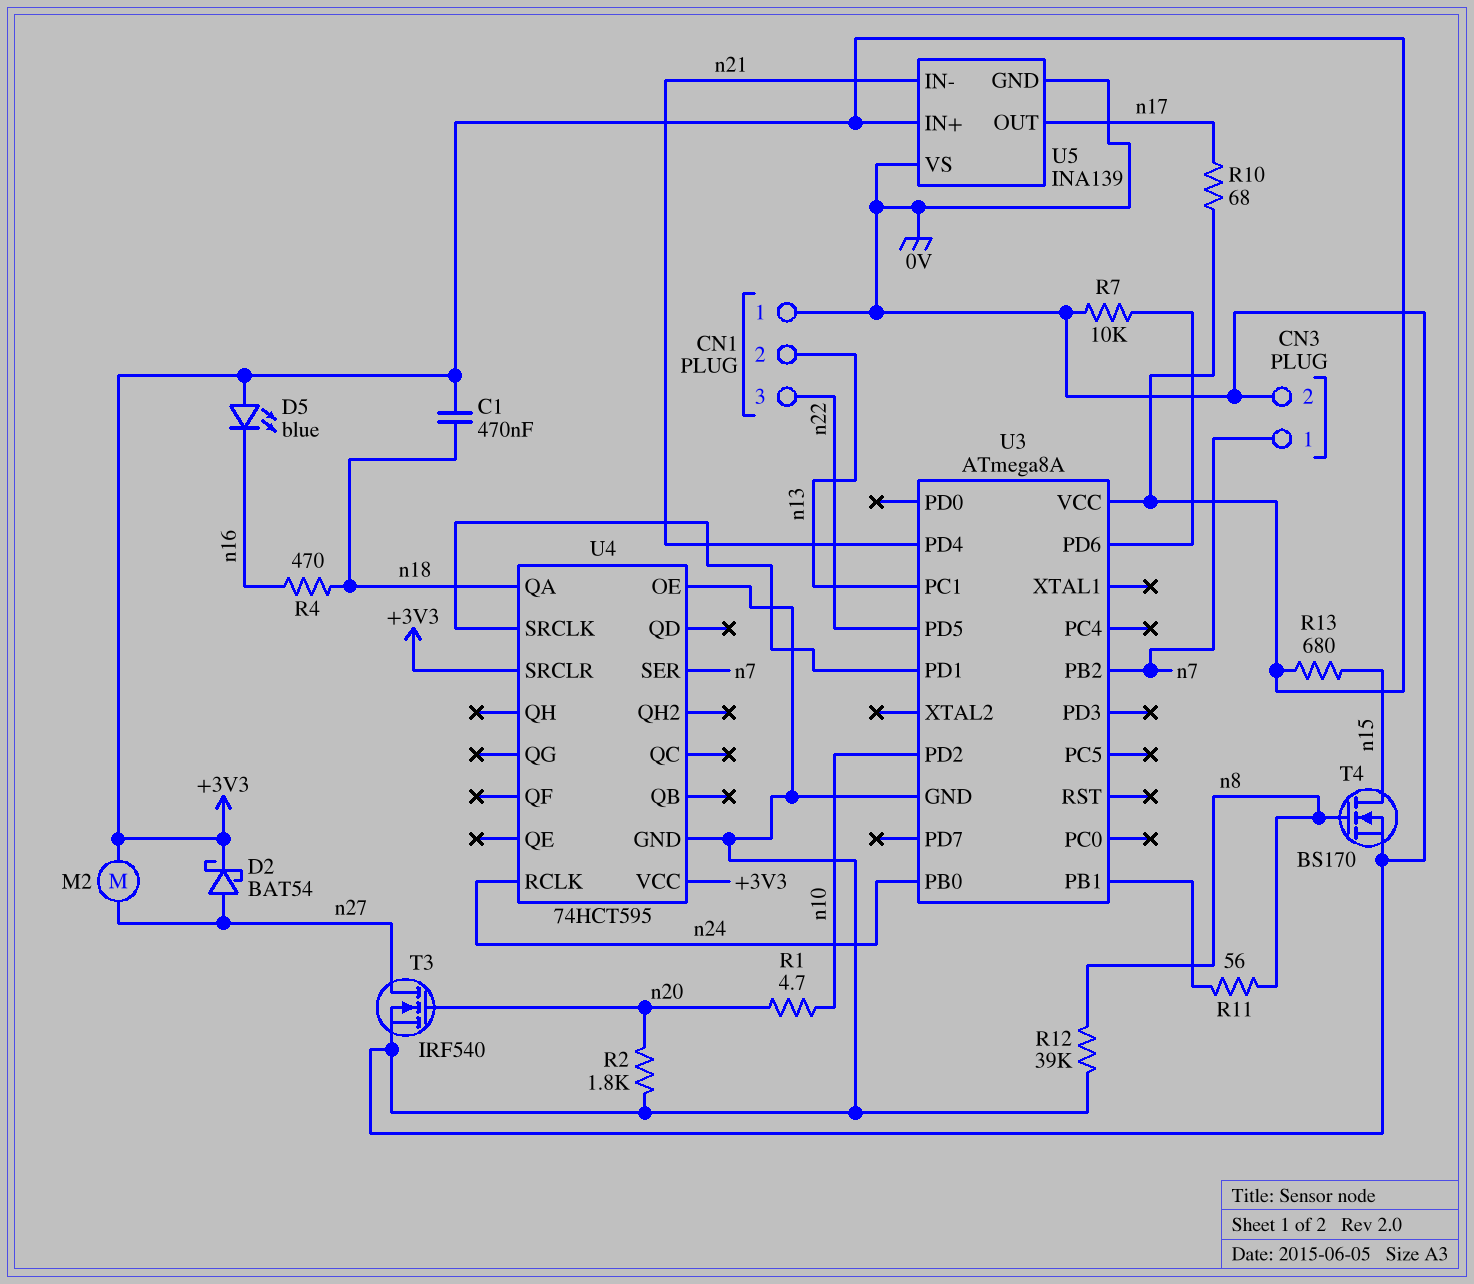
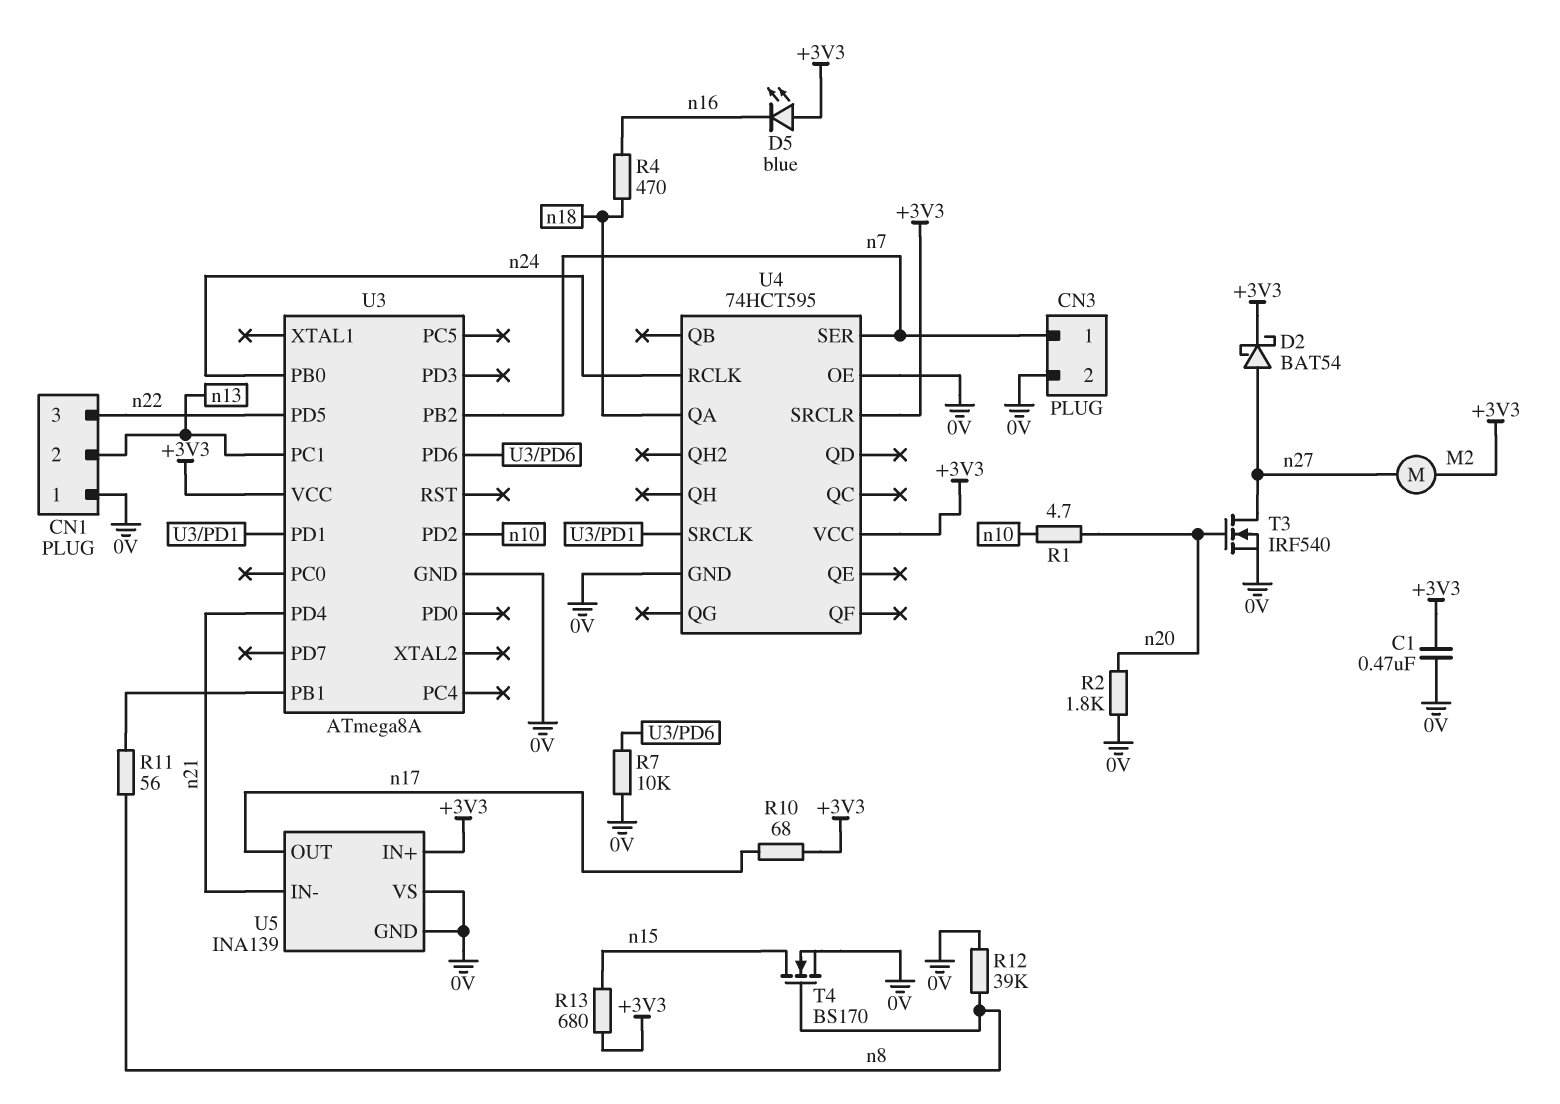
C1: 470nF (+3V3, n18) -> 470nF (+3V3, 0V)

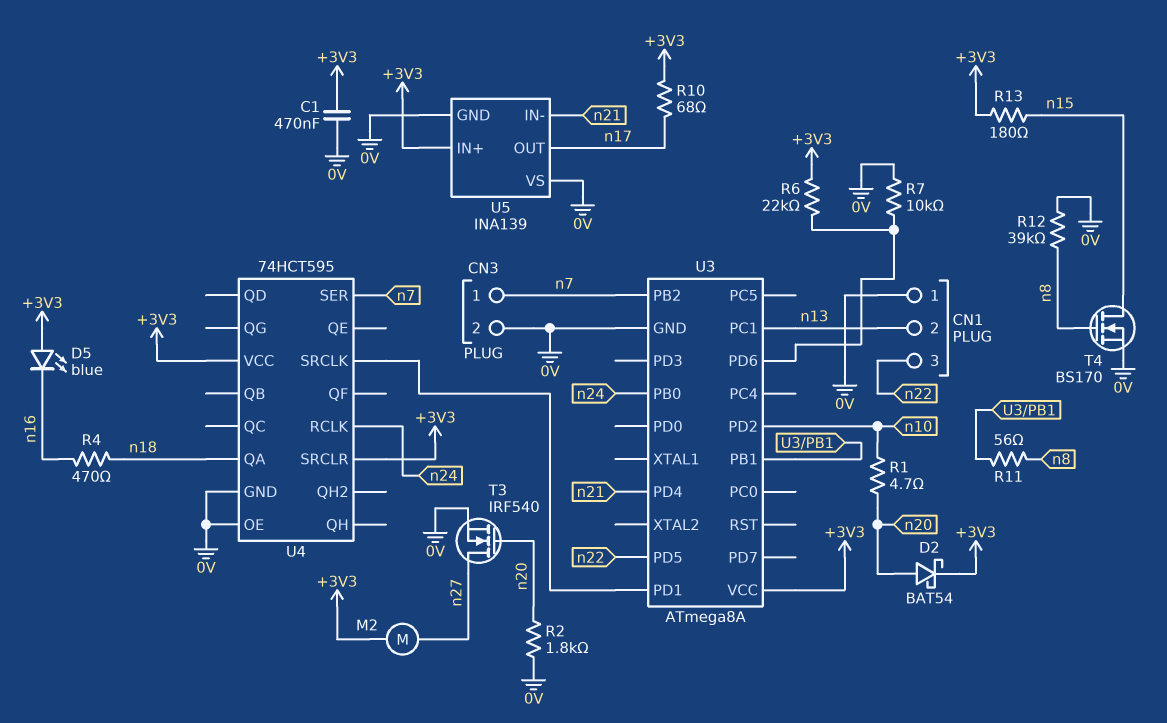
D2: schottky BAT54 (A n27, K +3V3) -> schottky BAT54 (A n20, K +3V3)
R6: none -> 22k (+3V3, U3/PD6)
R13: 680 (+3V3, n15) -> 180 (+3V3, n15)

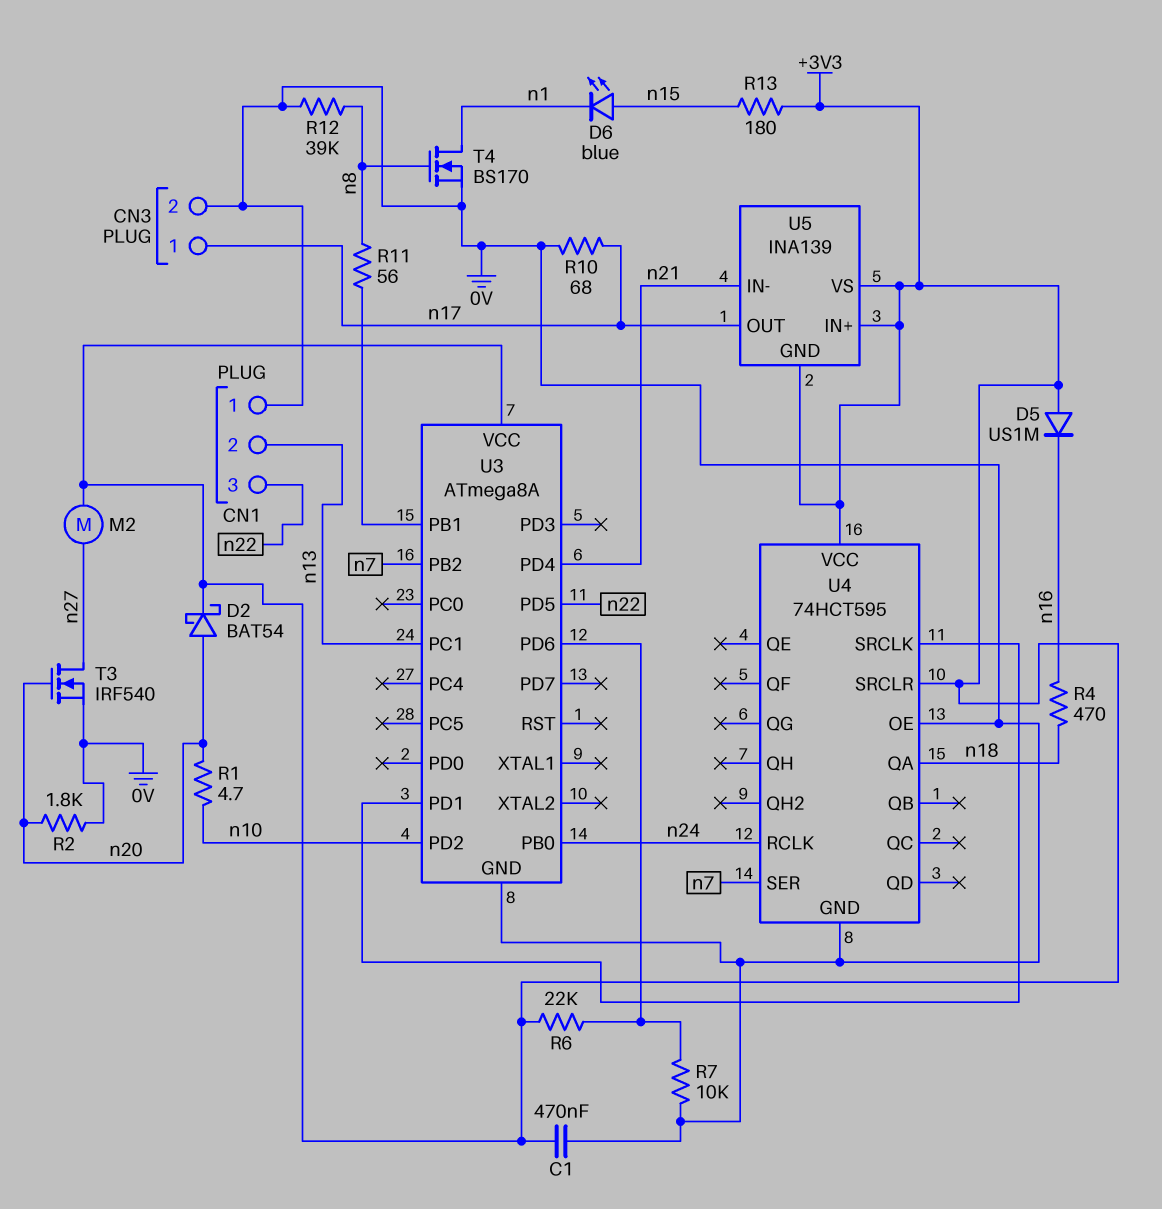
CN3 pin 1: n7 -> n17
D5: LED blue (A +3V3, K n16) -> diode US1M (A +3V3, K n16)
D6: none -> LED blue (A n15, K n1)
R10: 68 (+3V3, n17) -> 68 (0V, n17)
T4: NMOS BS170 (G n8, D n15, S 0V) -> NMOS BS170 (G n8, D n1, S 0V)
U5 pin GND: 0V -> +3V3
U5 pin VS: 0V -> +3V3

